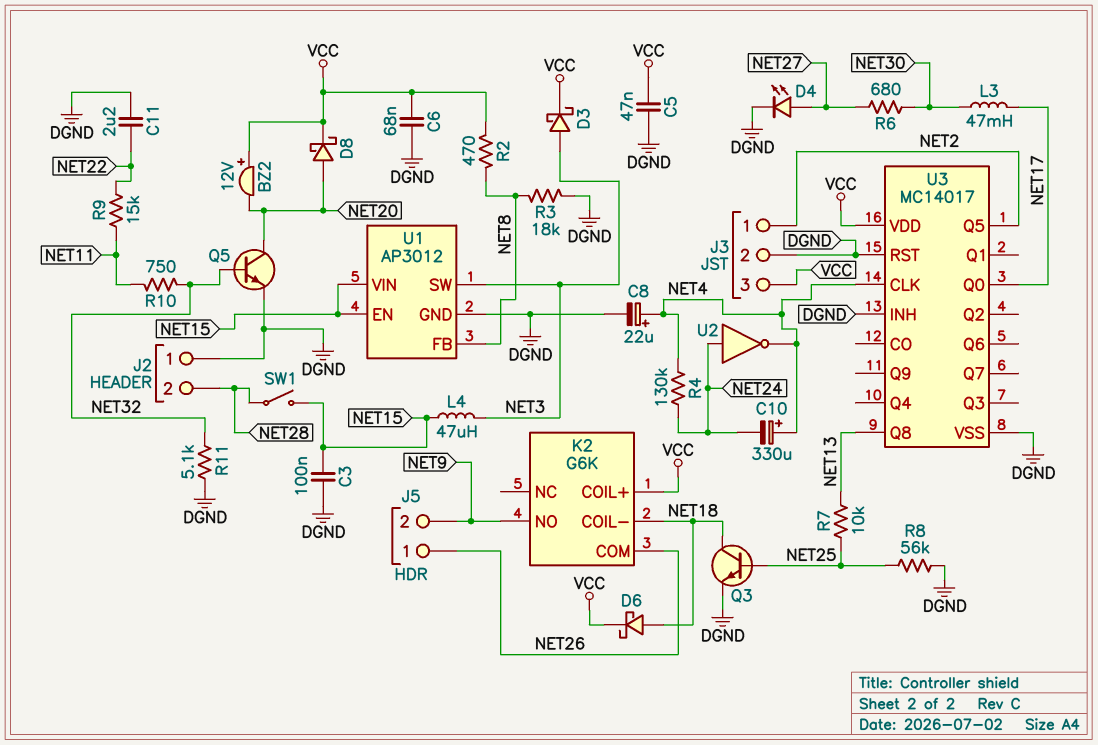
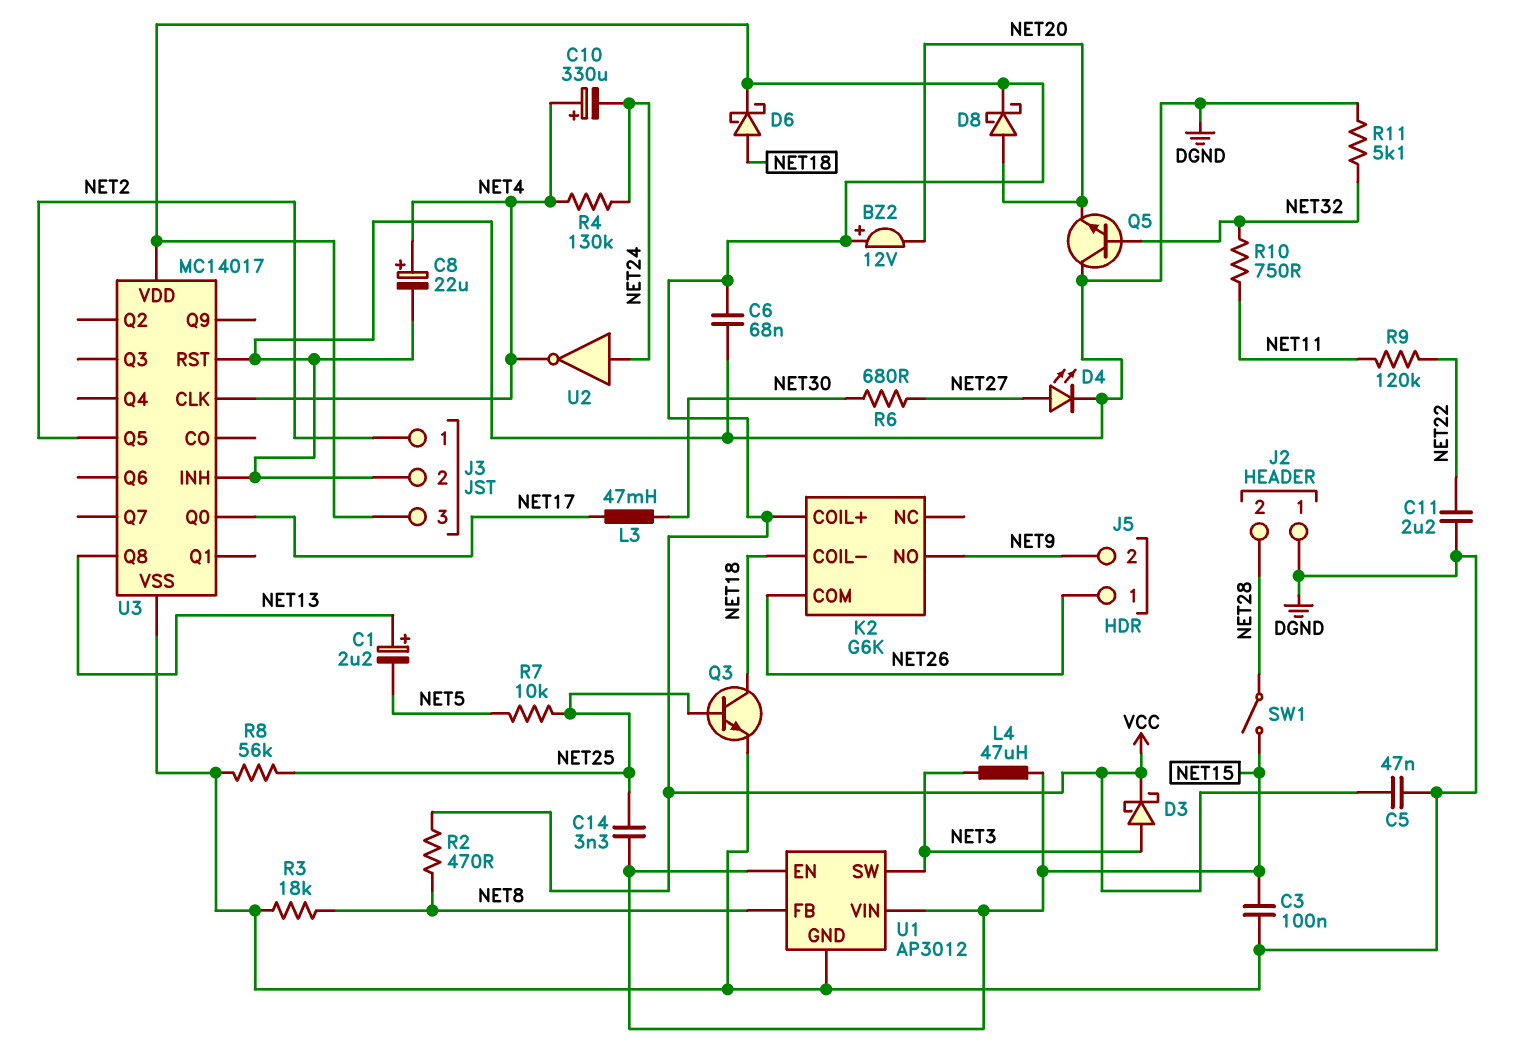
C1: none -> 2.2uF (plus NET13, minus NET5)
C14: none -> 3.3nF (NET15, NET25)
Q5: NPN (B NET32, C NET20, E DGND) -> NPN (B NET32, C DGND, E NET20)
R7: 10k (NET13, NET25) -> 10k (NET5, NET25)
R9: 15k (NET11, NET22) -> 120k (NET11, NET22)

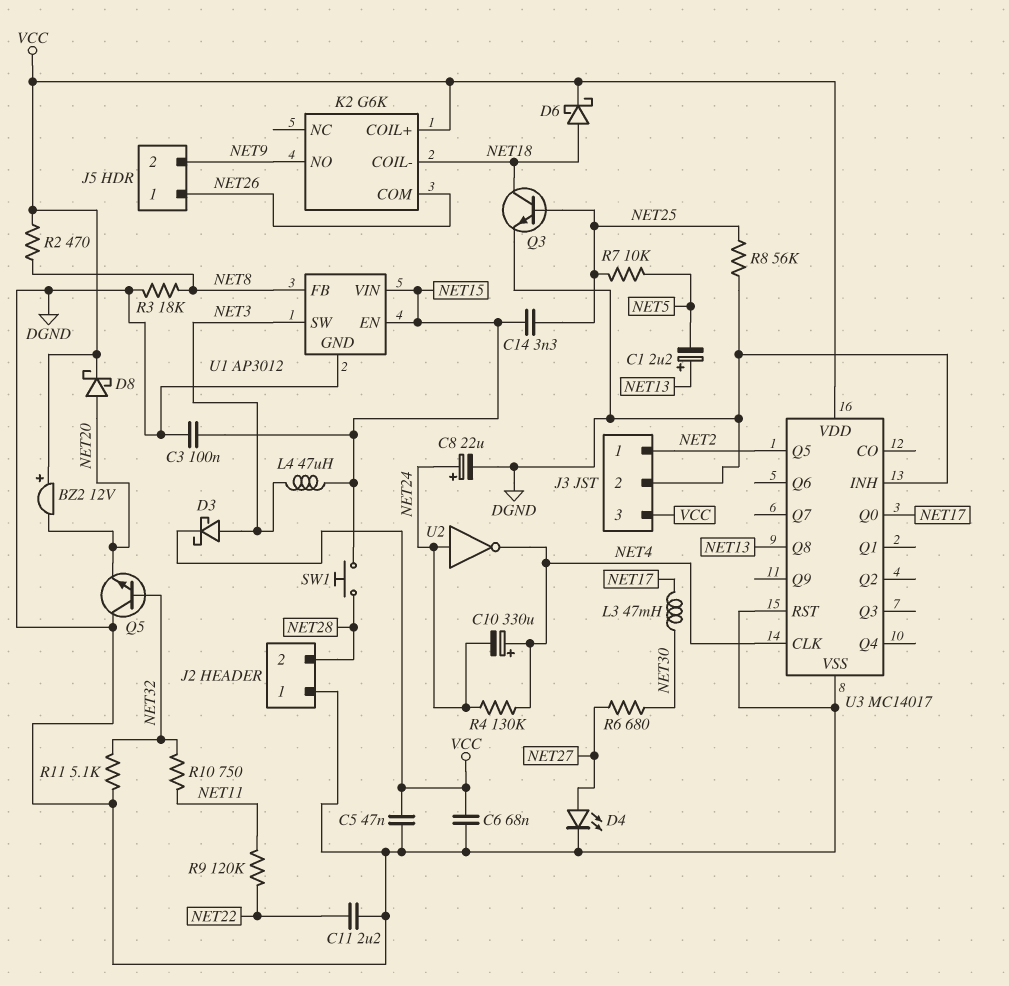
C8: 22uF (plus NET4, minus DGND) -> 22uF (plus NET24, minus DGND)
SW1: switch (NET15, NET28) -> button (NET15, NET28)

